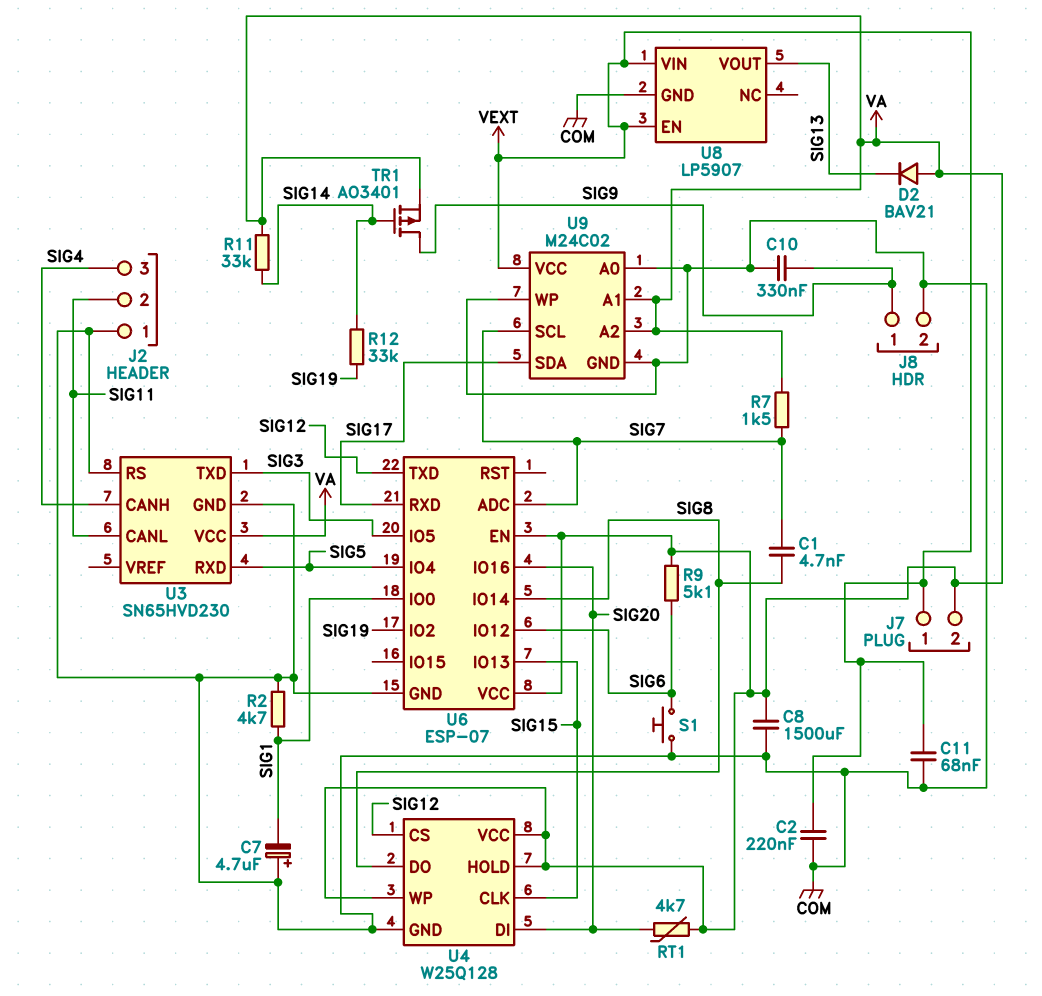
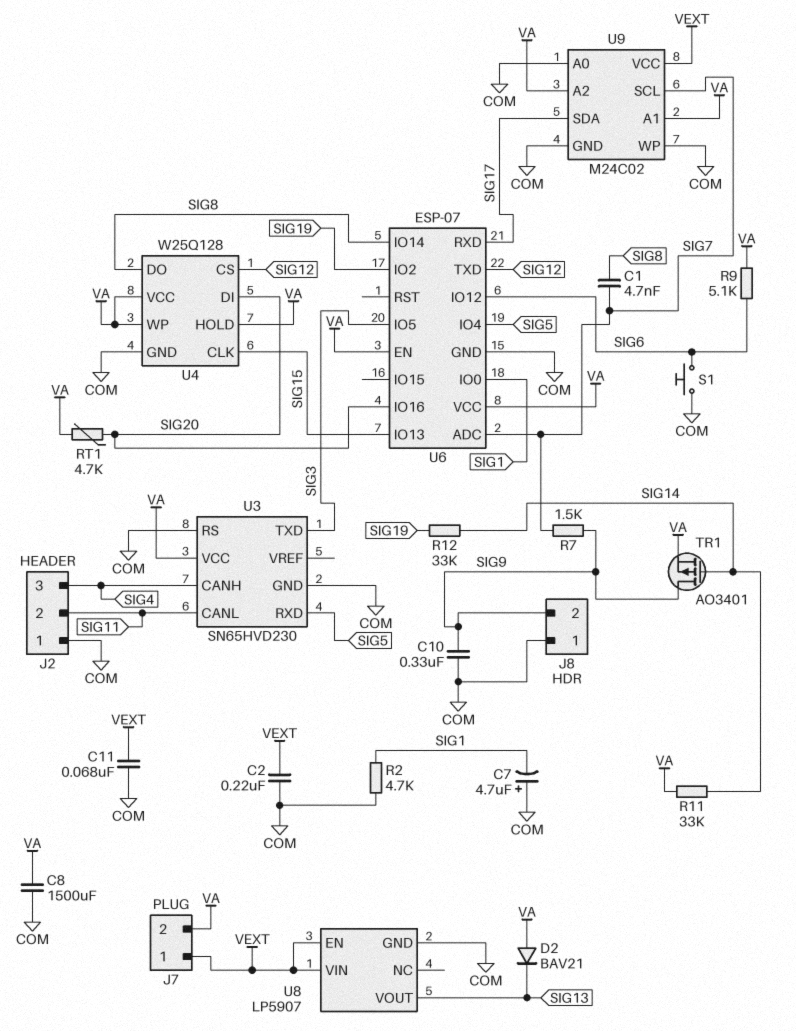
J8 pin 1: SIG9 -> COM
J8 pin 2: COM -> SIG9
R7: 1.5k (SIG7, VA) -> 1.5k (SIG7, SIG9)

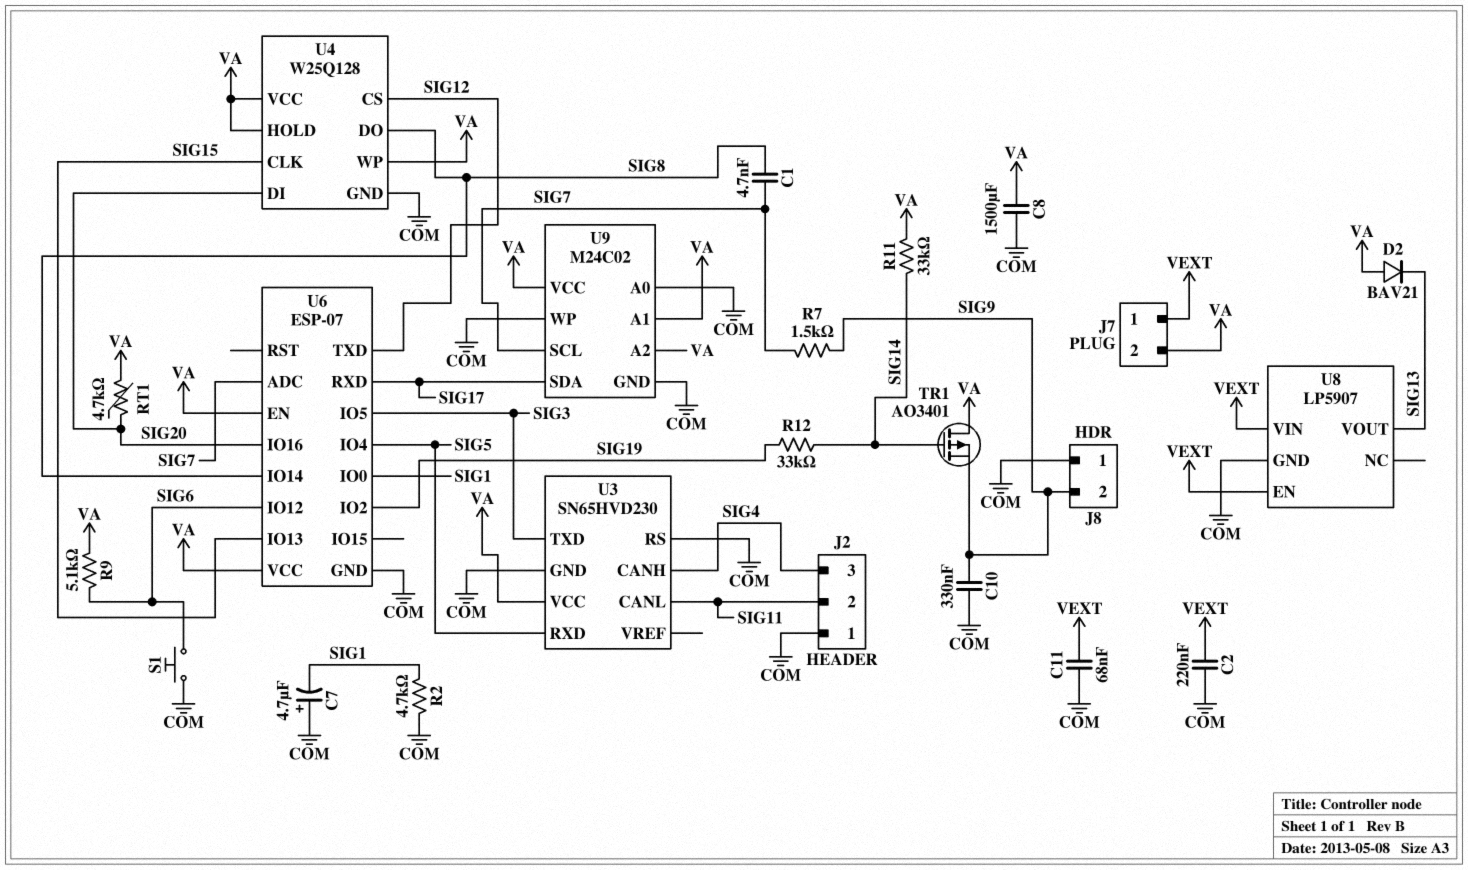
TR1: PMOS AO3401 (G SIG14, D SIG9, S VA) -> PMOS AO3401 (G SIG14, D VA, S SIG9)
U9 pin VCC: VEXT -> VA

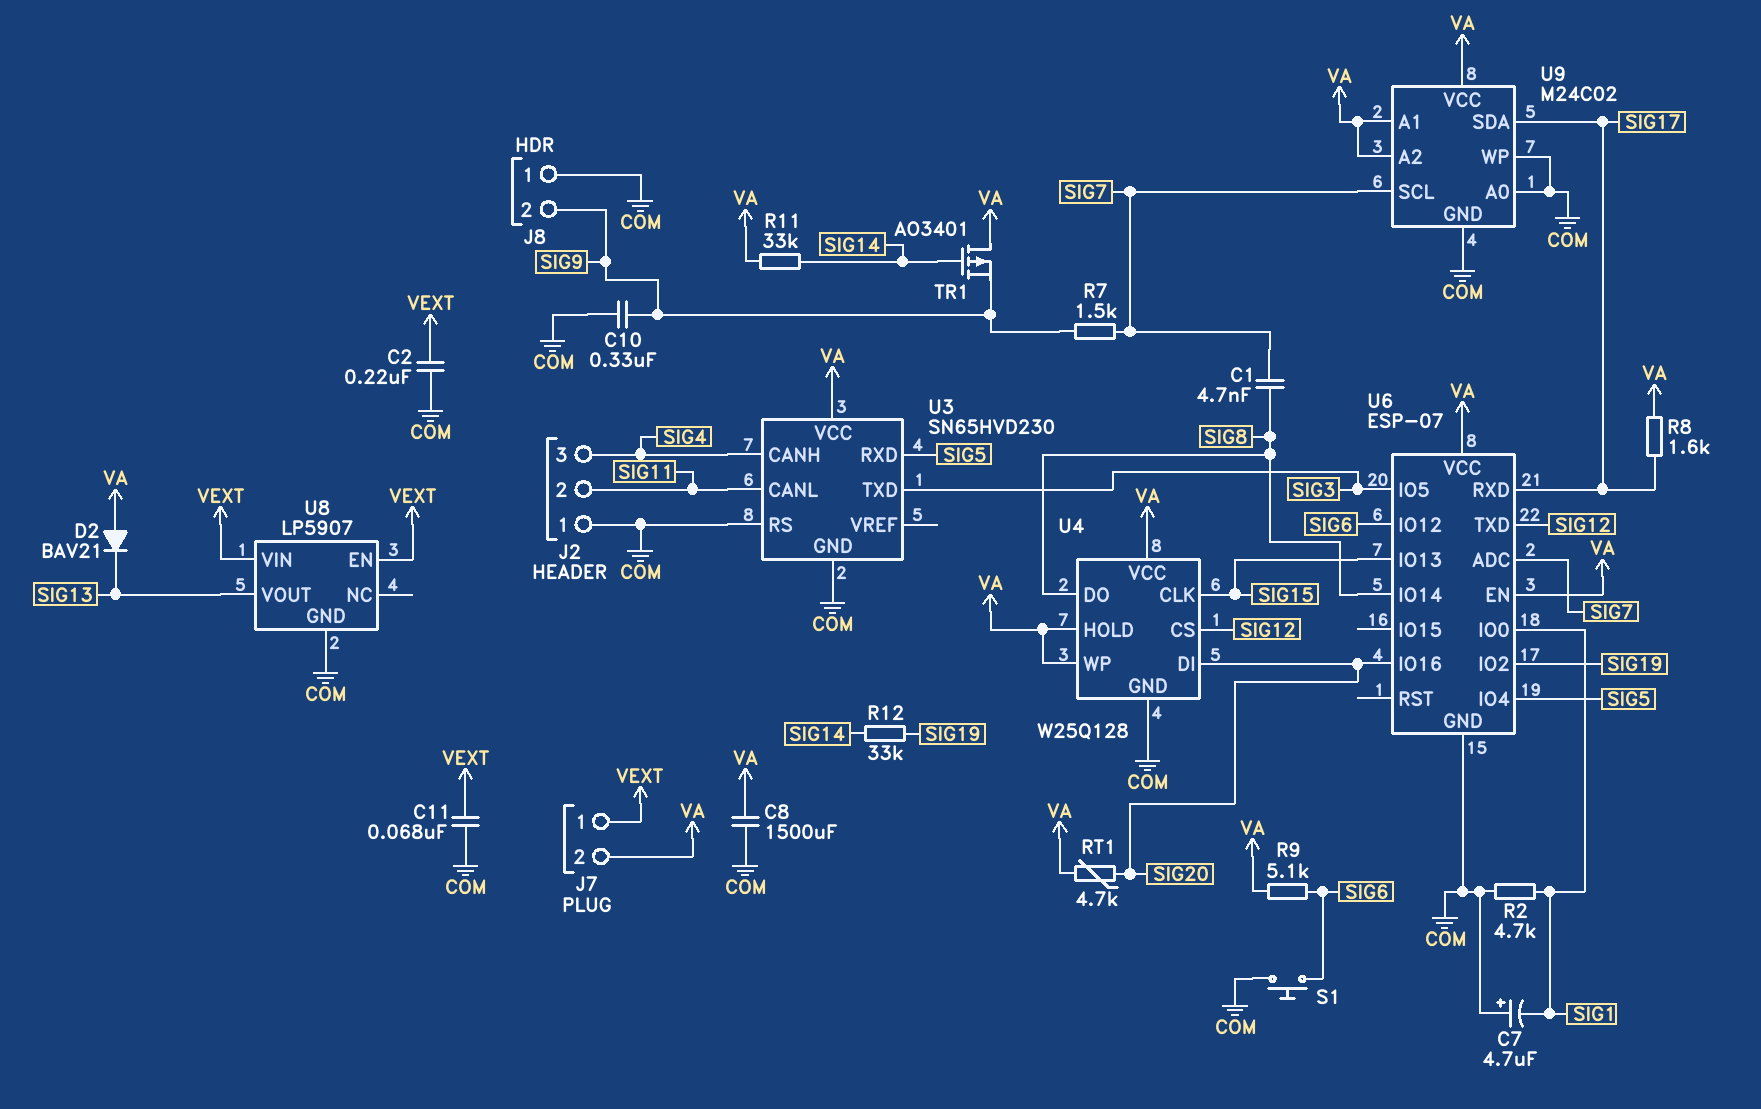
R8: none -> 1.6k (SIG17, VA)

